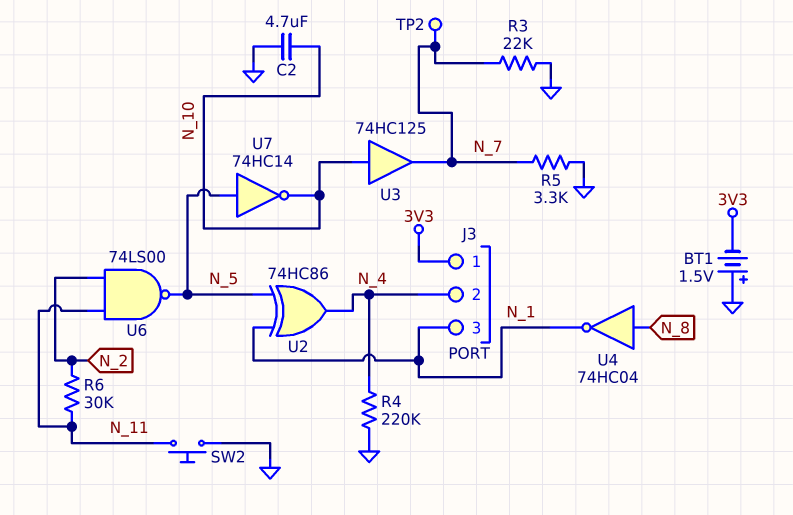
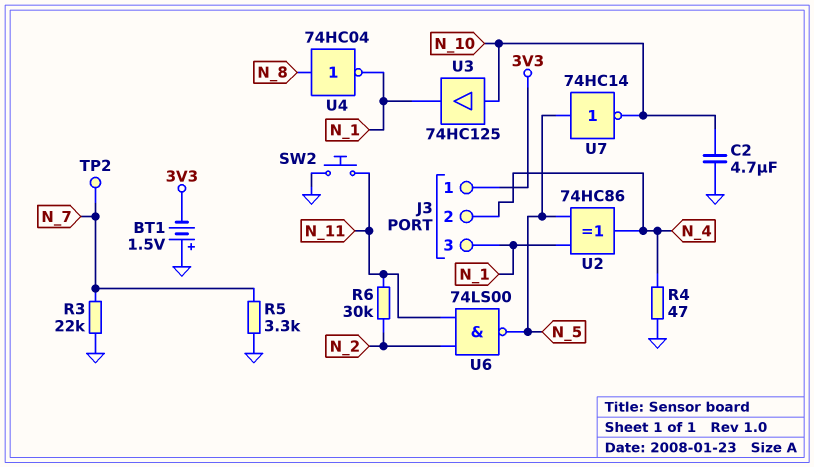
R4: 220k (GND, N_4) -> 47 (GND, N_4)
U3: buffer 74HC125 (in N_10, out N_7) -> buffer 74HC125 (in N_10, out N_1)

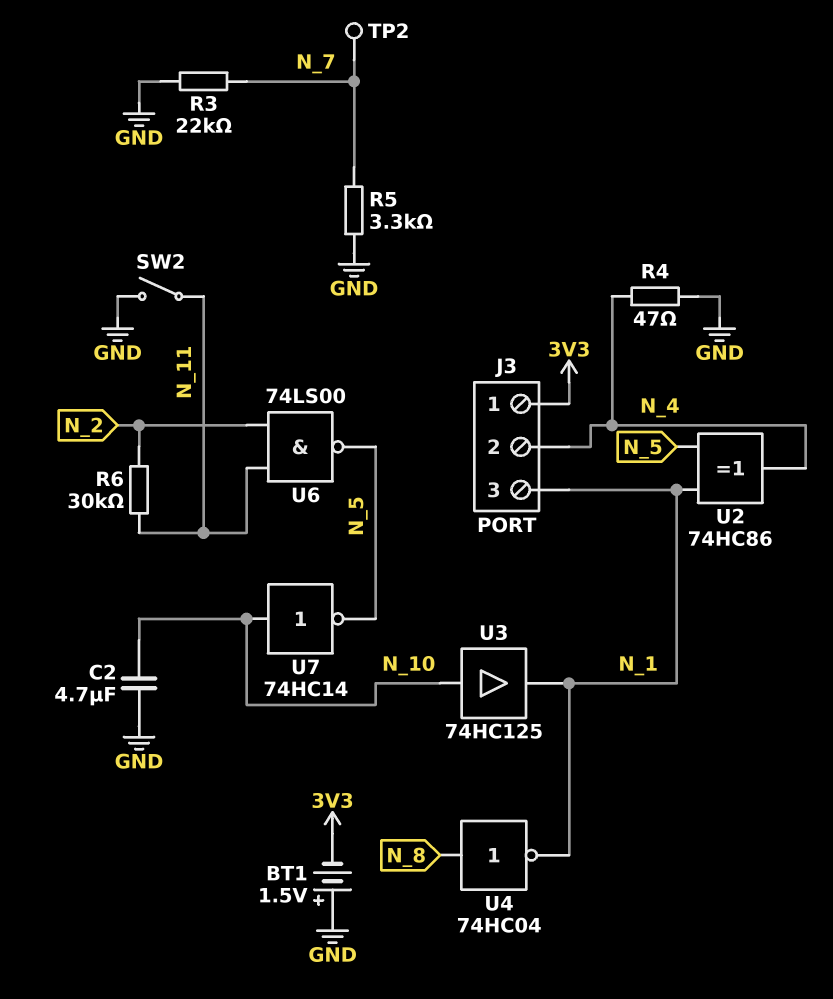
SW2: button (GND, N_11) -> switch (GND, N_11)
U7: NOT 74HC14 (in N_5, out N_10) -> NOT 74HC14 (in N_10, out N_5)

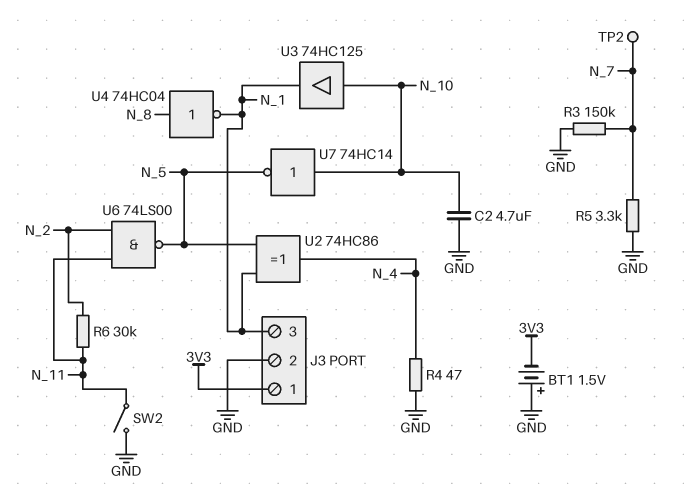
J3 pin 2: N_4 -> GND
R3: 22k (GND, N_7) -> 150k (GND, N_7)

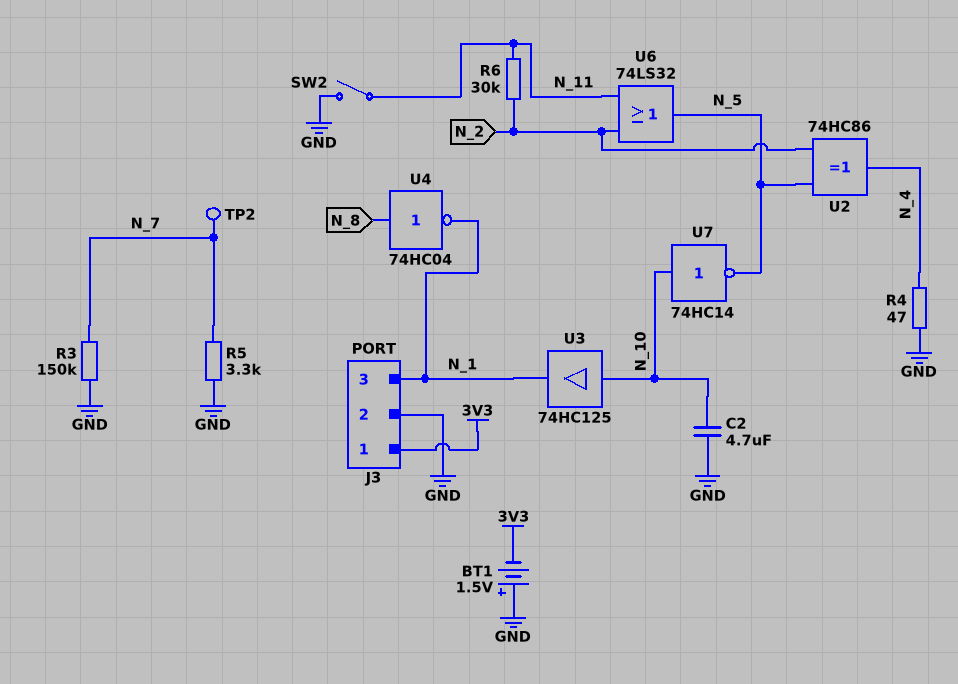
U2: XOR 74HC86 (in N_1, in N_5, out N_4) -> XOR 74HC86 (in N_2, in N_5, out N_4)
U6: NAND 74LS00 (in N_2, in N_11, out N_5) -> OR 74LS32 (in N_2, in N_11, out N_5)

